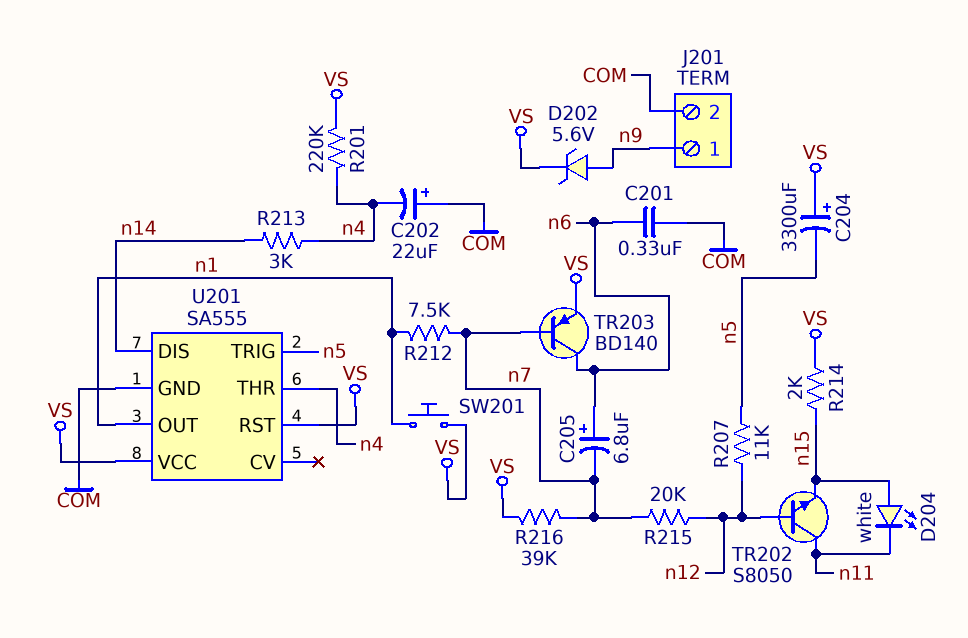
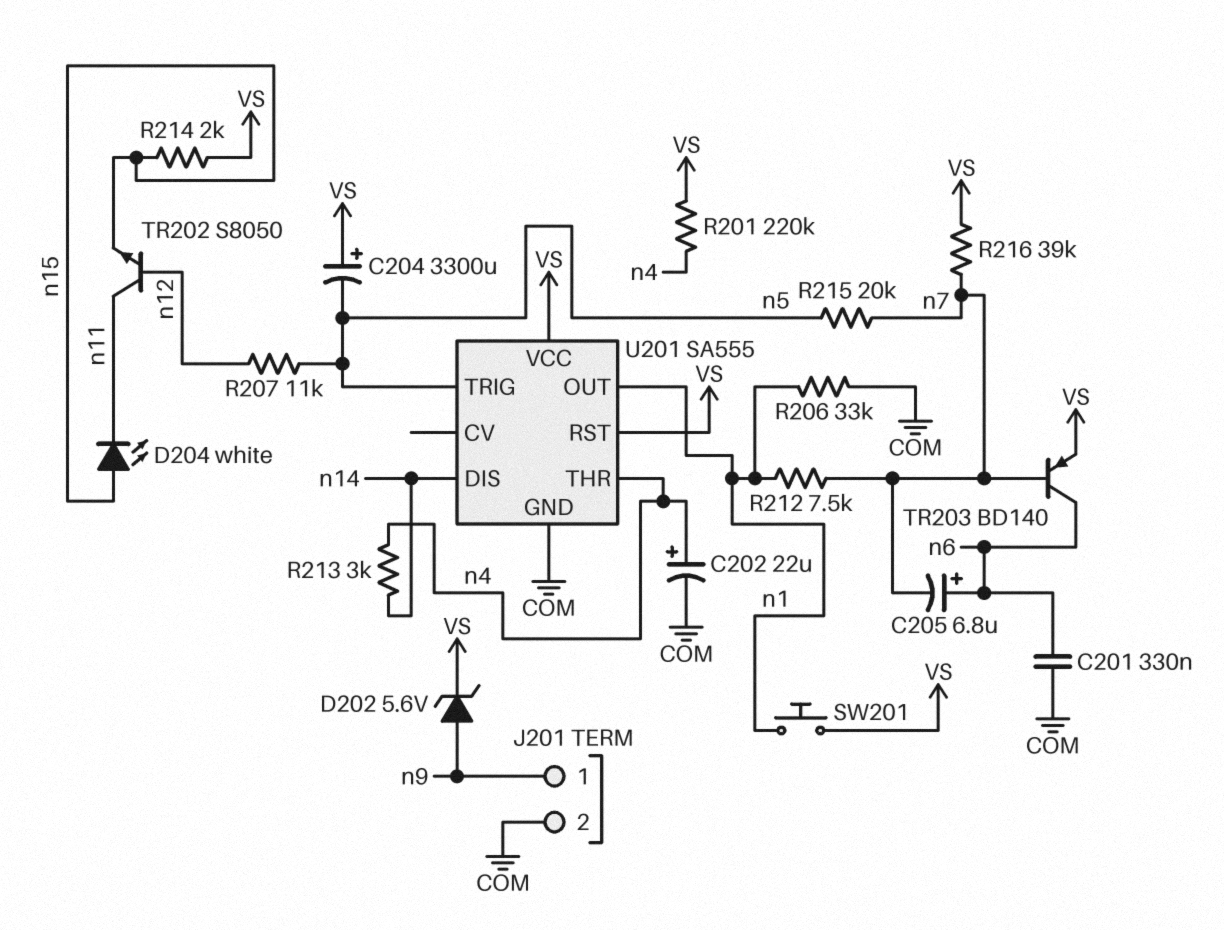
C202: 22uF (plus COM, minus n4) -> 22uF (plus n4, minus COM)
R206: none -> 33k (COM, n1)
R215: 20k (n7, n12) -> 20k (n5, n7)

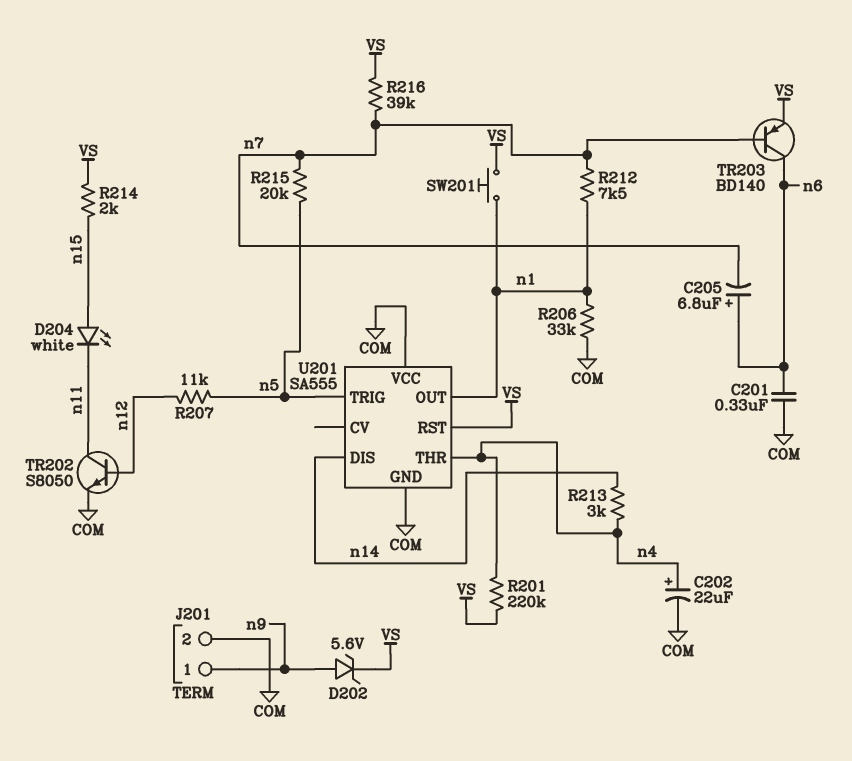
C204: 3300uF (plus VS, minus n5) -> none
TR202: NPN S8050 (B n12, C n11, E n15) -> NPN S8050 (B n12, C n11, E COM)
U201 pin VCC: VS -> COM

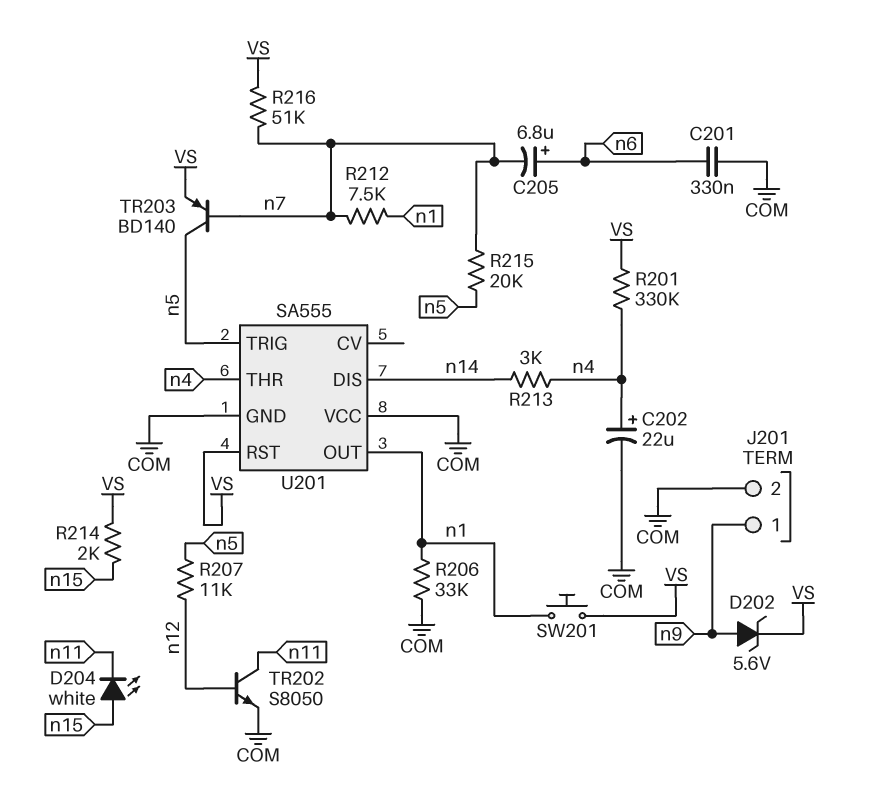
R201: 220k (VS, n4) -> 330k (VS, n4)
R216: 39k (VS, n7) -> 51k (VS, n7)
TR203: PNP BD140 (B n7, C n6, E VS) -> PNP BD140 (B n7, C n5, E VS)

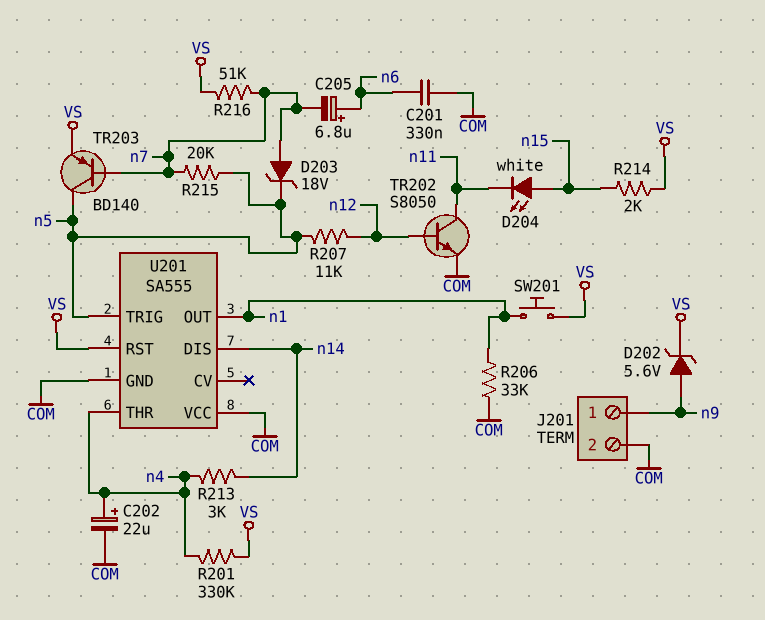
D203: none -> zener 18V (A n7, K n5)
R212: 7.5k (n1, n7) -> none

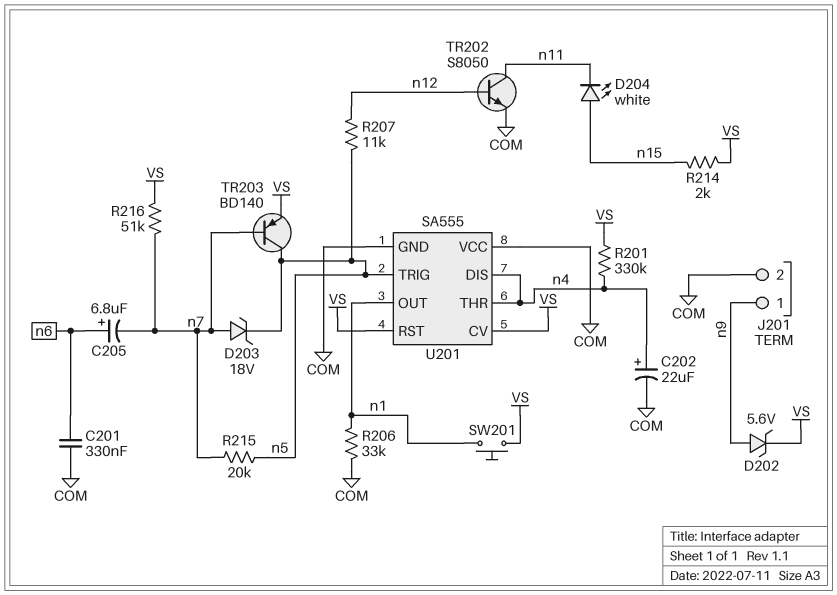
R213: 3k (n4, n14) -> none
U201 pin CV: none -> VS
U201 pin DIS: n14 -> n4

